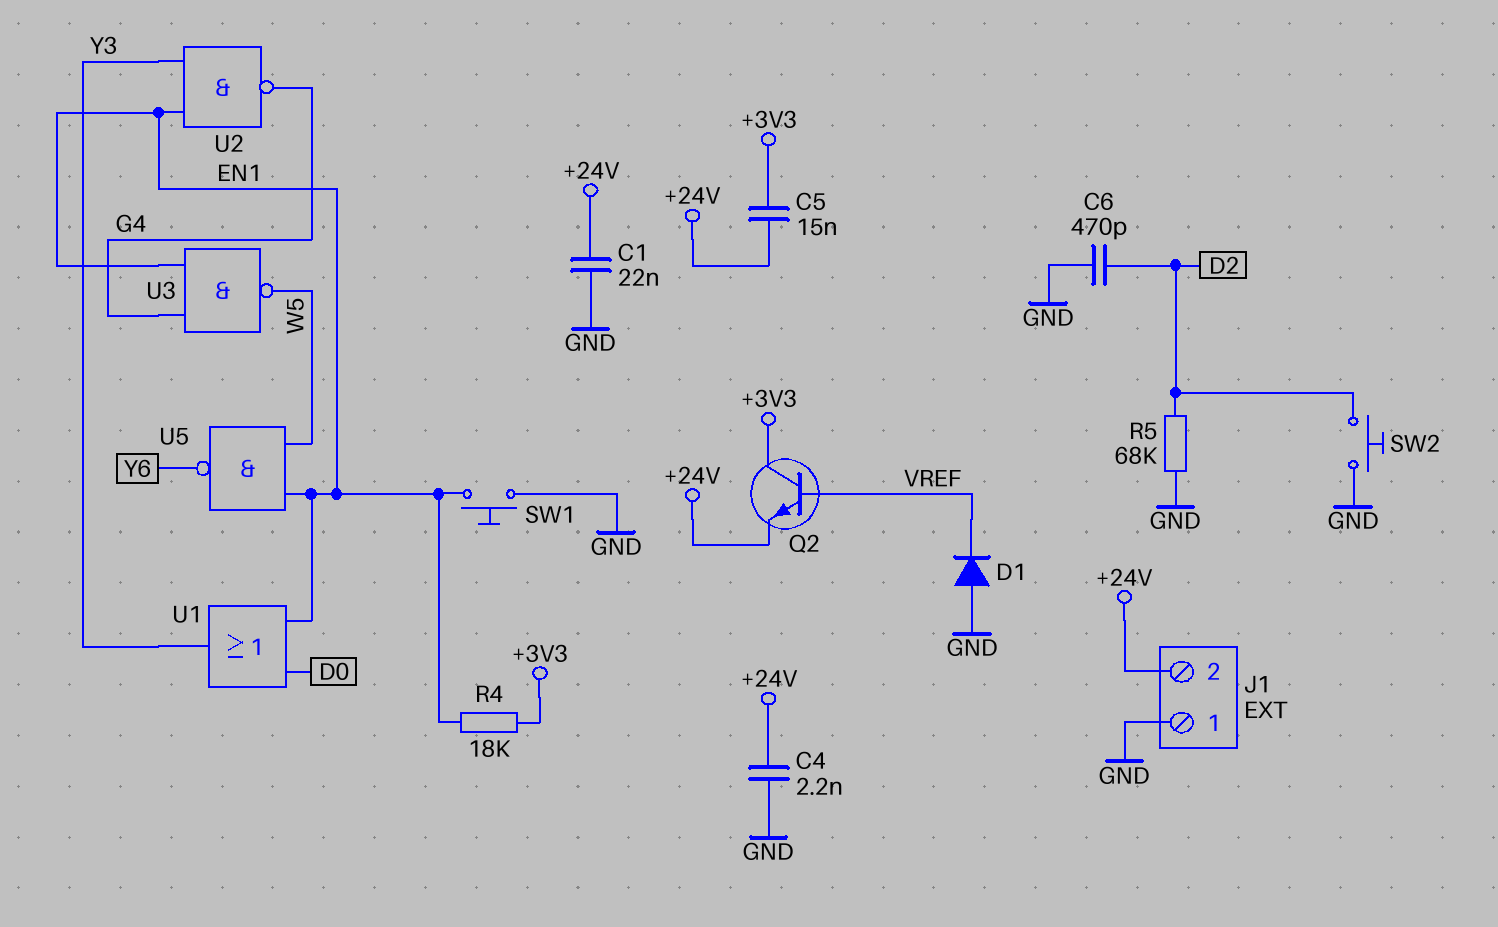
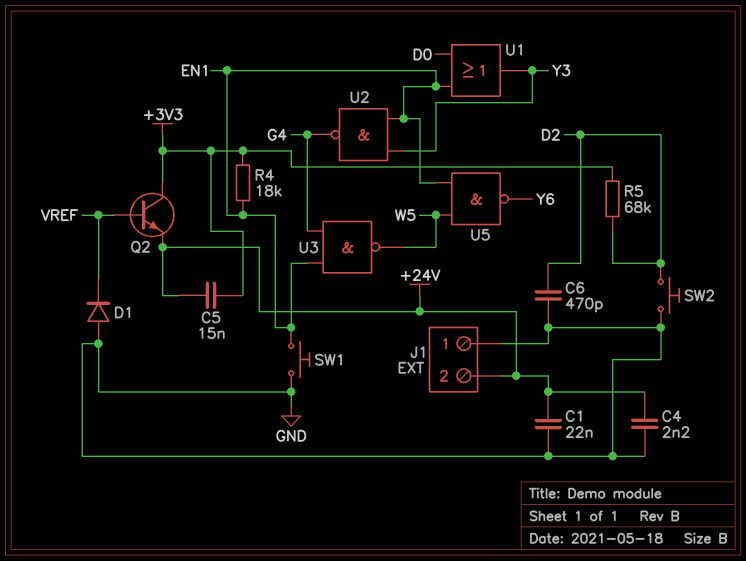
R5: 68k (D2, GND) -> 68k (+3V3, D2)

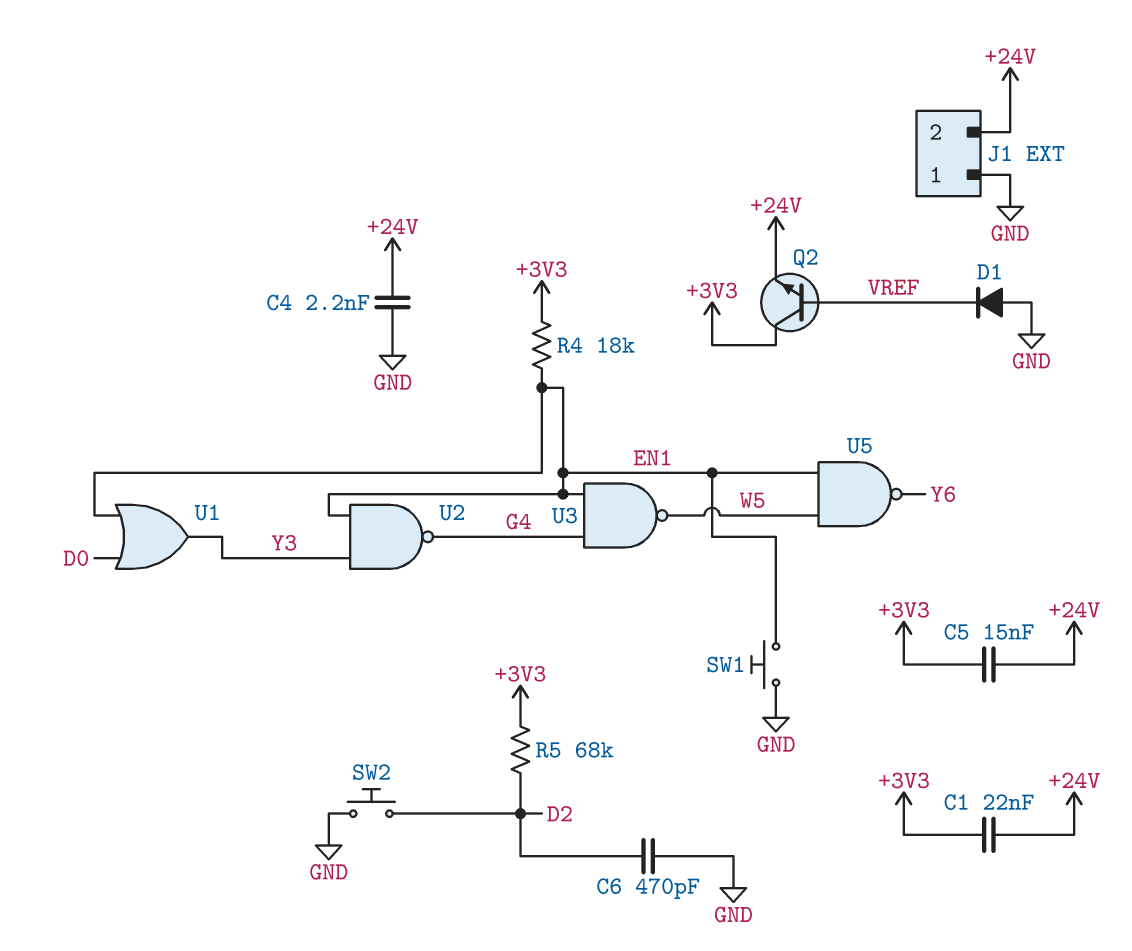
C1: 22nF (+24V, GND) -> 22nF (+3V3, +24V)

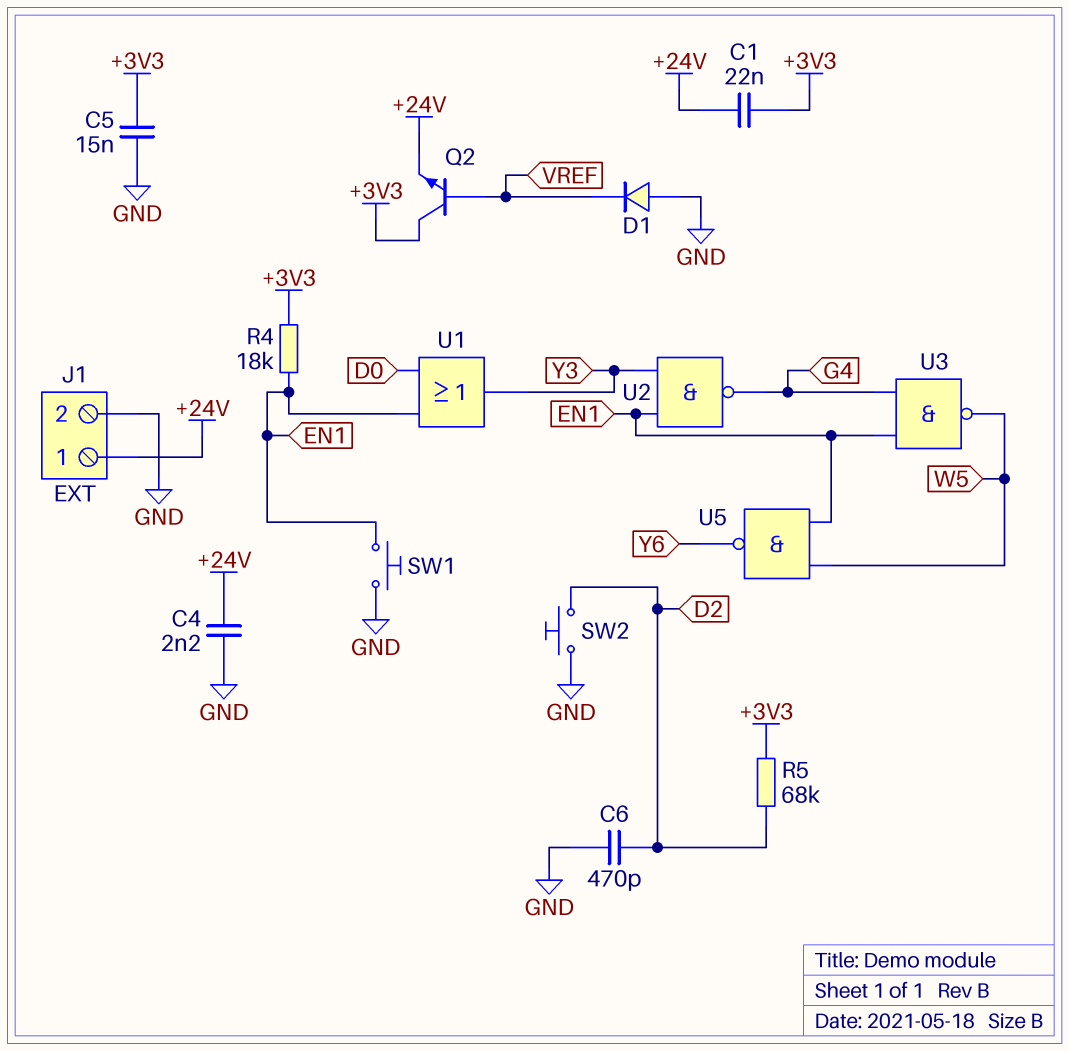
C5: 15nF (+3V3, +24V) -> 15nF (+3V3, GND)
J1 pin 1: GND -> +24V
J1 pin 2: +24V -> GND

